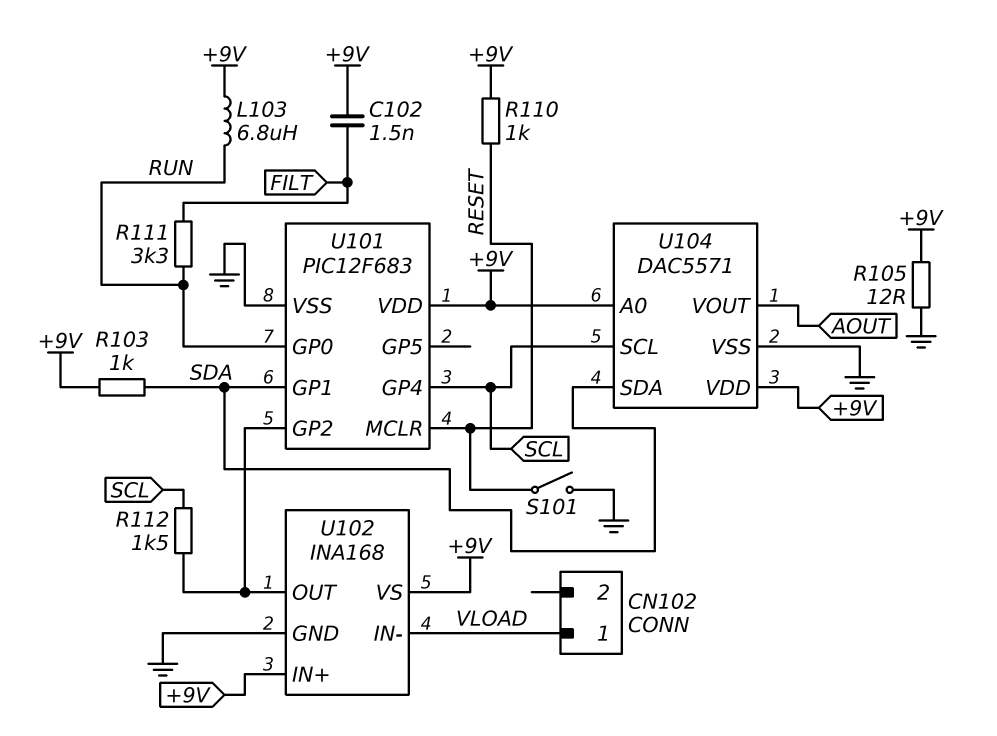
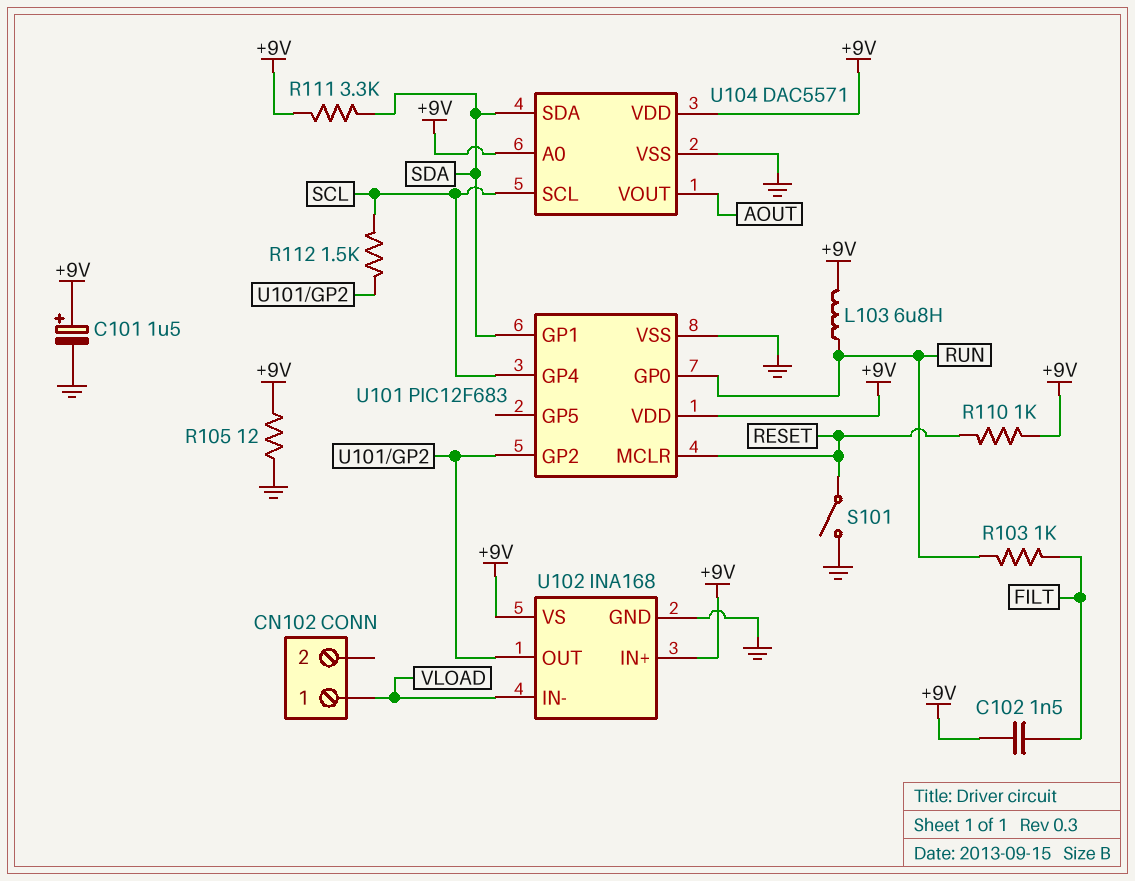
C101: none -> 1.5uF (plus +9V, minus GND)
R103: 1k (+9V, SDA) -> 1k (FILT, RUN)
R111: 3.3k (FILT, RUN) -> 3.3k (+9V, SDA)

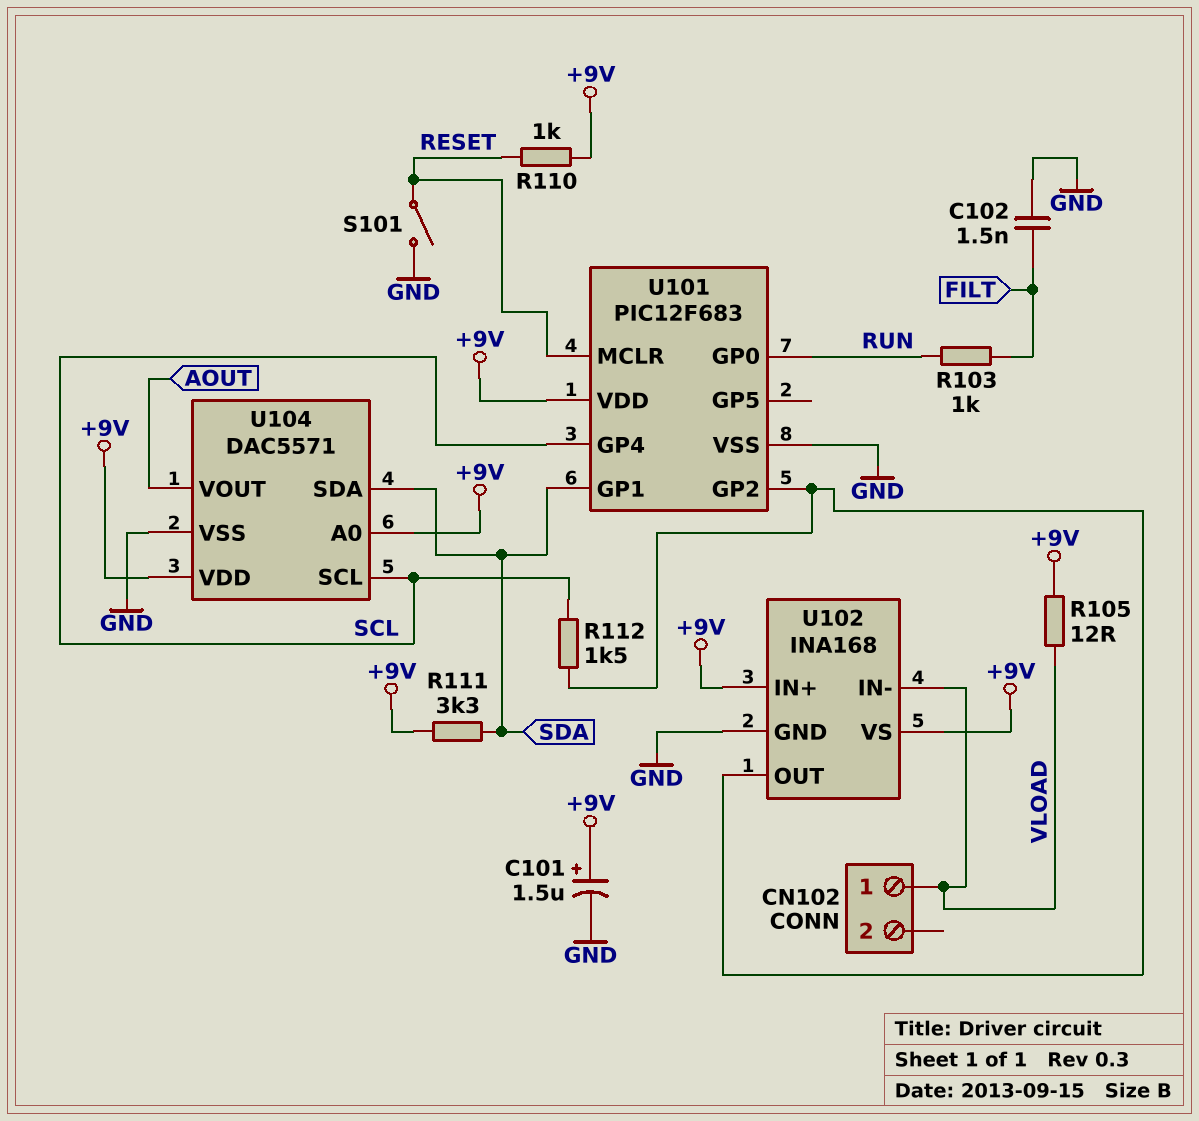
C102: 1.5nF (+9V, FILT) -> 1.5nF (FILT, GND)
L103: 6.8uH (+9V, RUN) -> none
R105: 12 (+9V, GND) -> 12 (+9V, VLOAD)

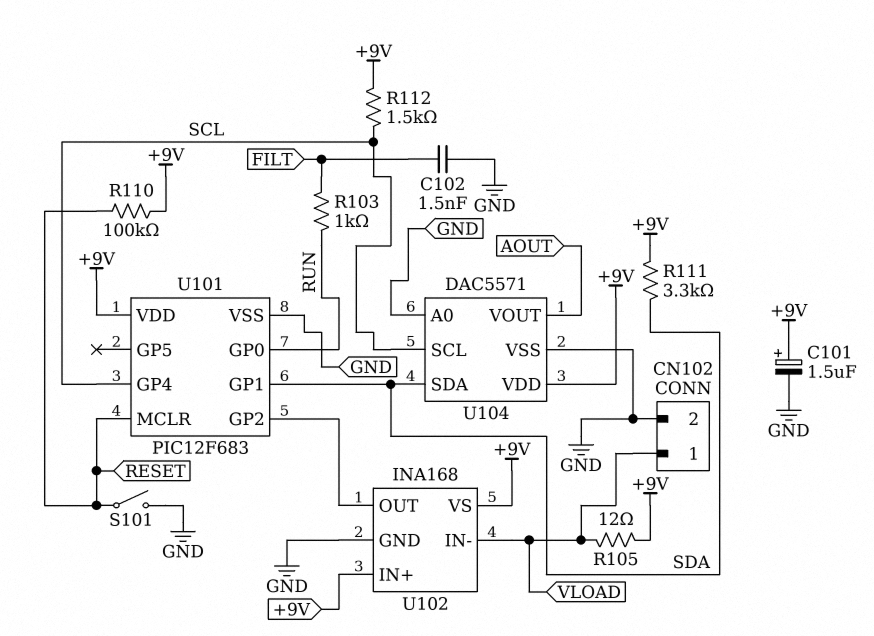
CN102 pin 2: none -> GND
R110: 1k (+9V, RESET) -> 100k (+9V, RESET)
R112: 1.5k (SCL, U101/GP2) -> 1.5k (+9V, SCL)
U104 pin A0: +9V -> GND

